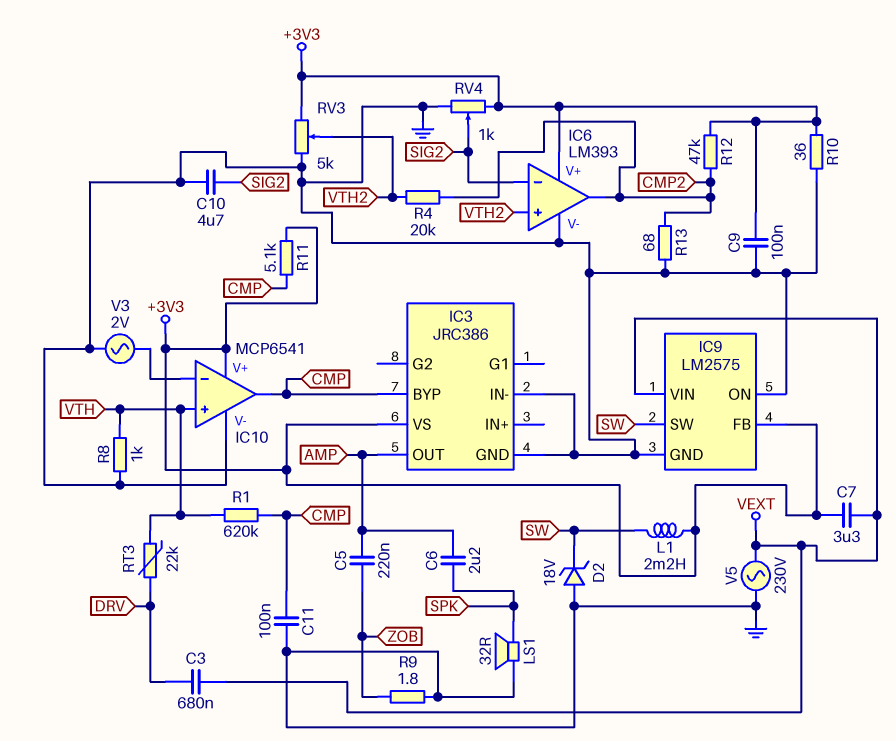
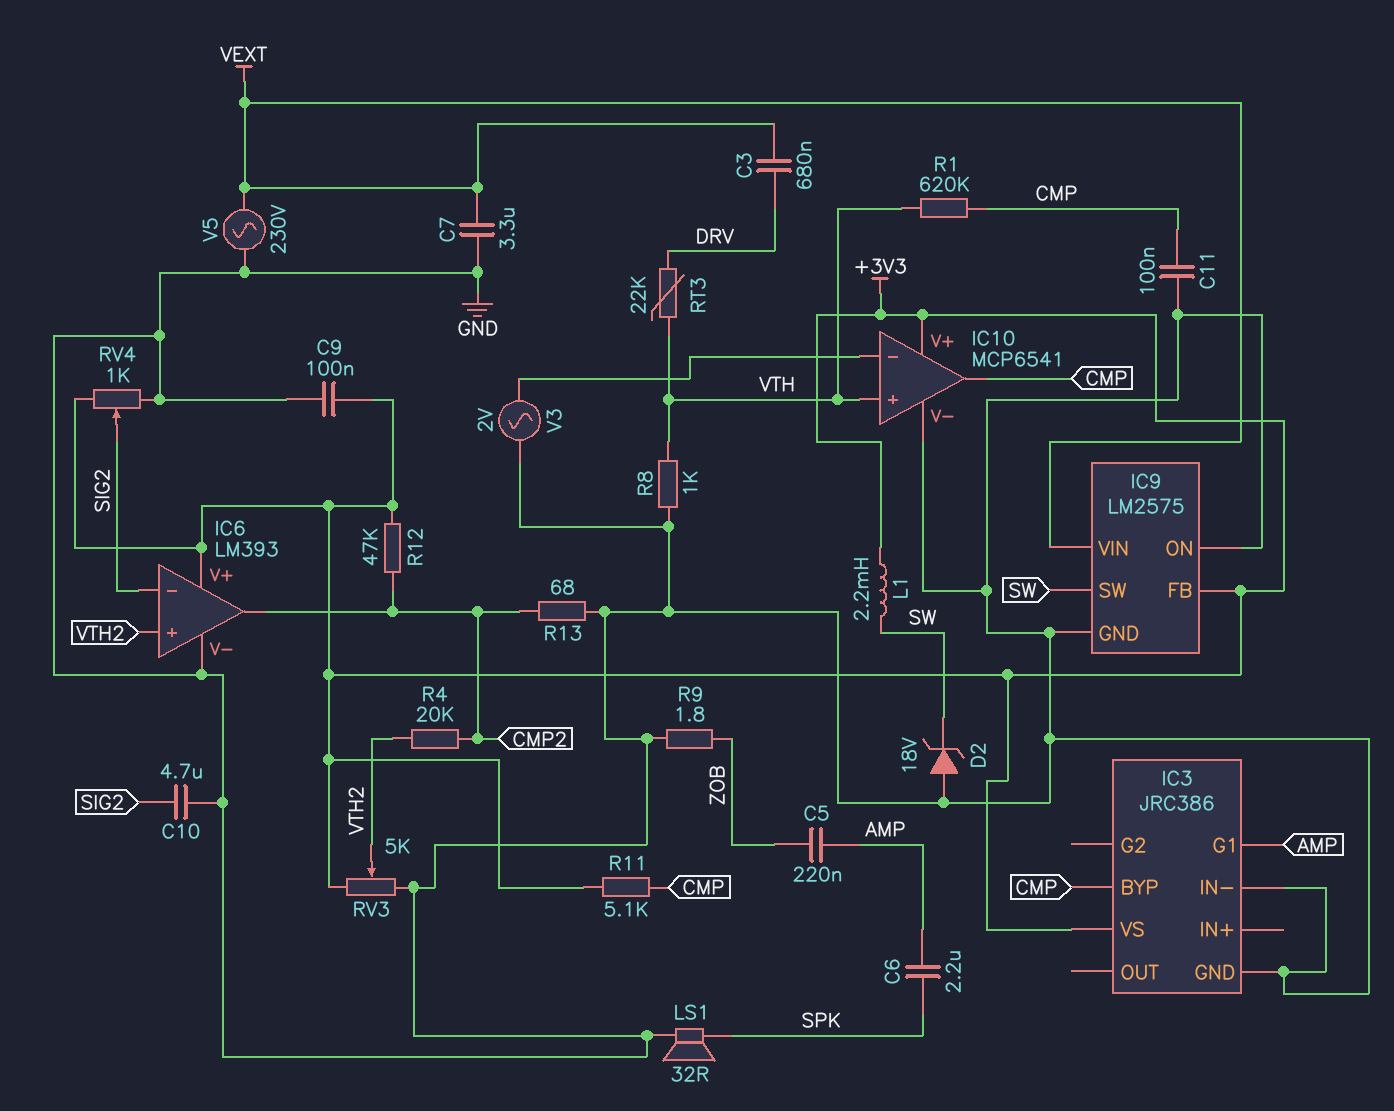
C7: 3.3uF (+3V3, VEXT) -> 3.3uF (GND, VEXT)
IC3 pin G1: none -> AMP
IC3 pin OUT: AMP -> none
R10: 36 (+3V3, GND) -> none

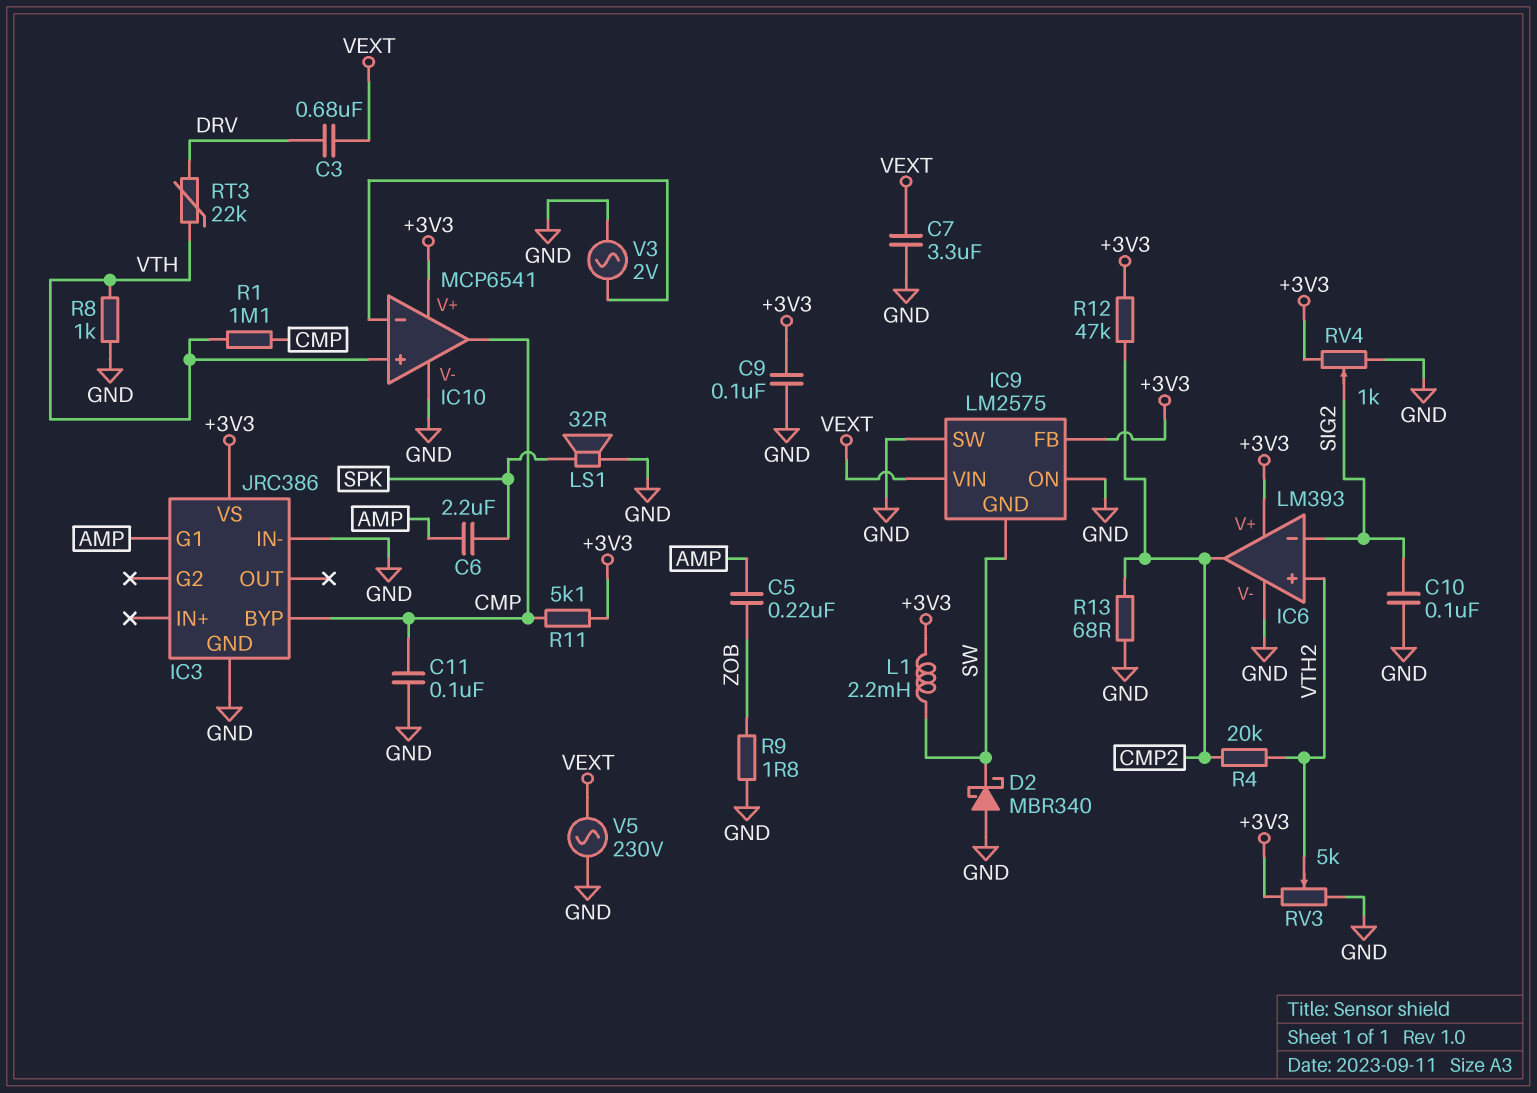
C10: 4.7uF (GND, SIG2) -> 100nF (GND, SIG2)
D2: zener 18V (A GND, K SW) -> schottky MBR340 (A GND, K SW)
IC9 pin GND: GND -> SW
IC9 pin SW: SW -> GND
R1: 620k (CMP, VTH) -> 1.1M (CMP, VTH)

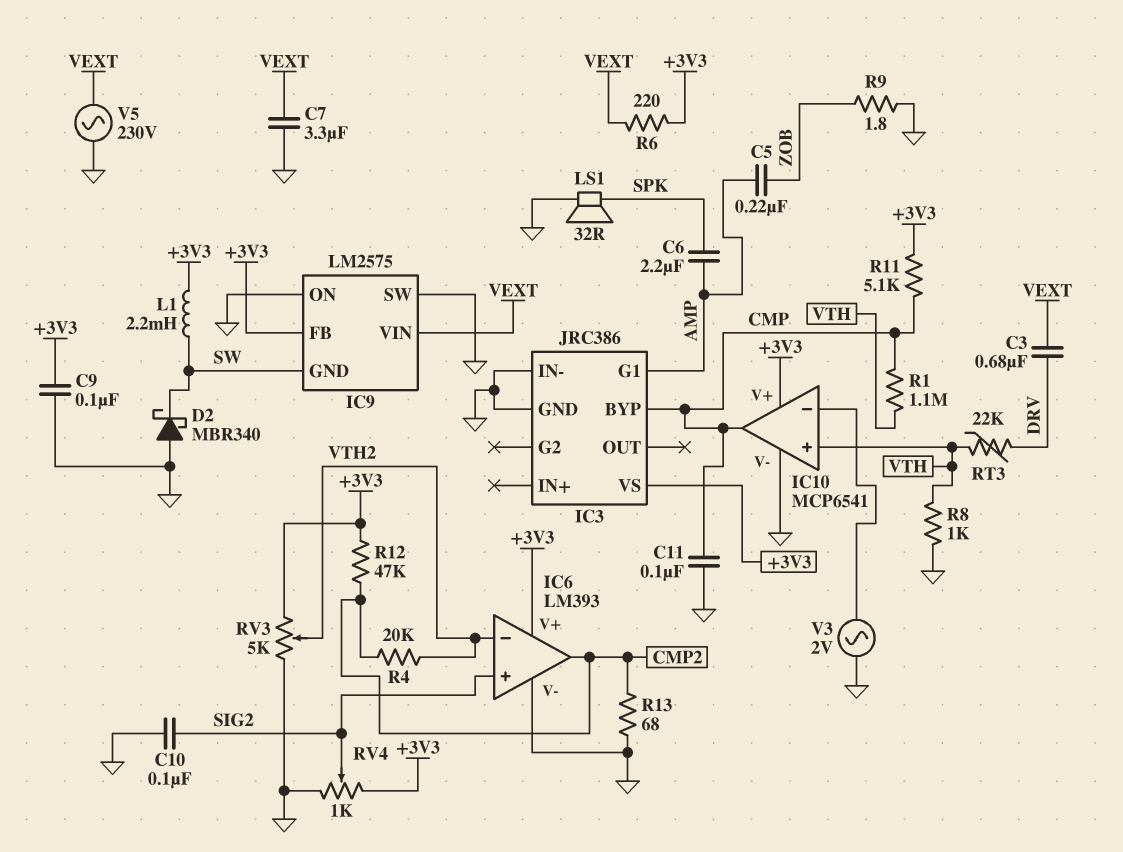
IC6 pin in+: VTH2 -> SIG2
IC6 pin in-: SIG2 -> VTH2
R6: none -> 220 (+3V3, VEXT)

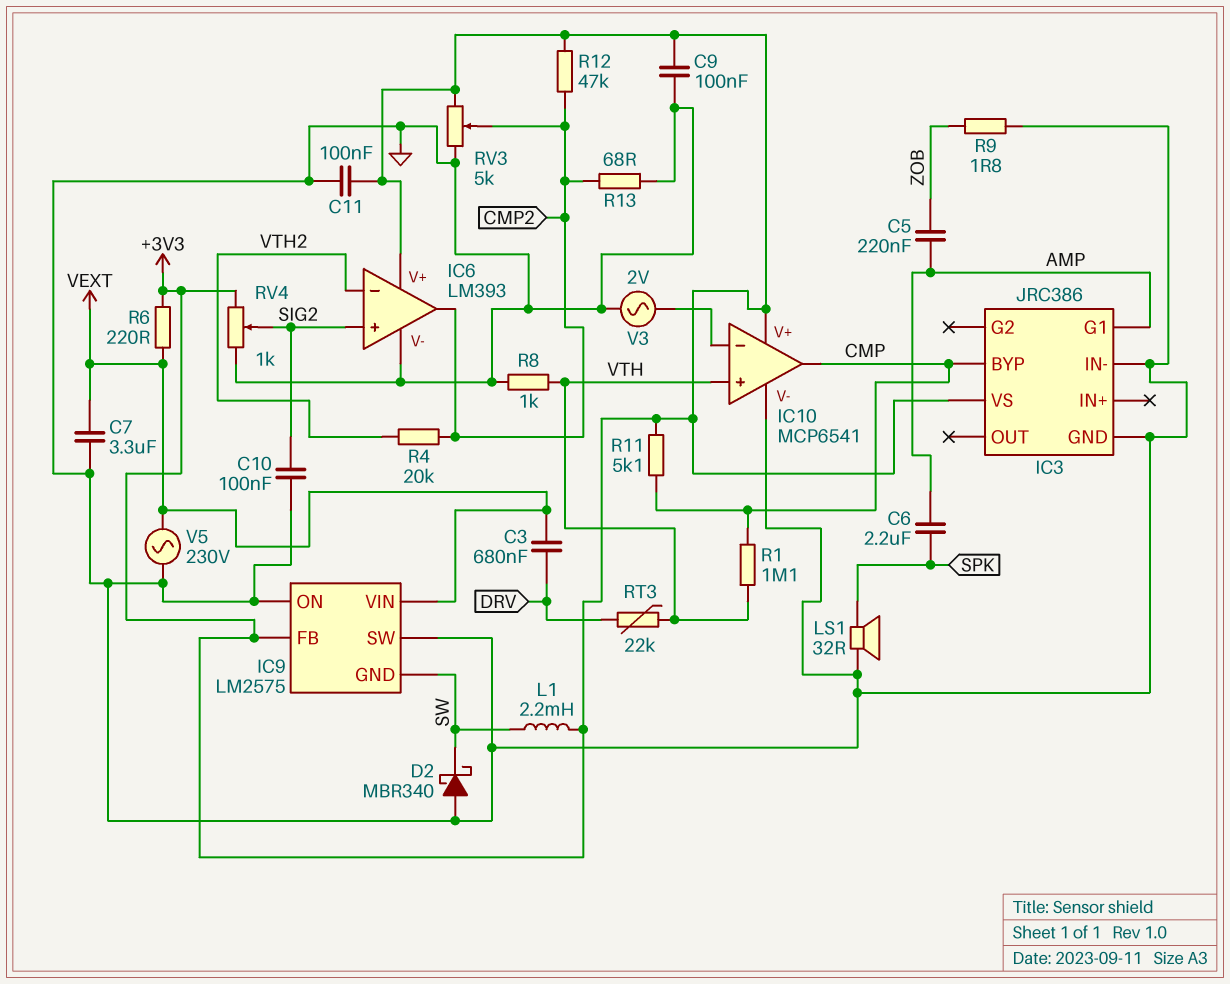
C11: 100nF (CMP, GND) -> 100nF (+3V3, GND)
RV3: 5k (+3V3, GND, wiper VTH2) -> 5k (+3V3, GND, wiper CMP2)

